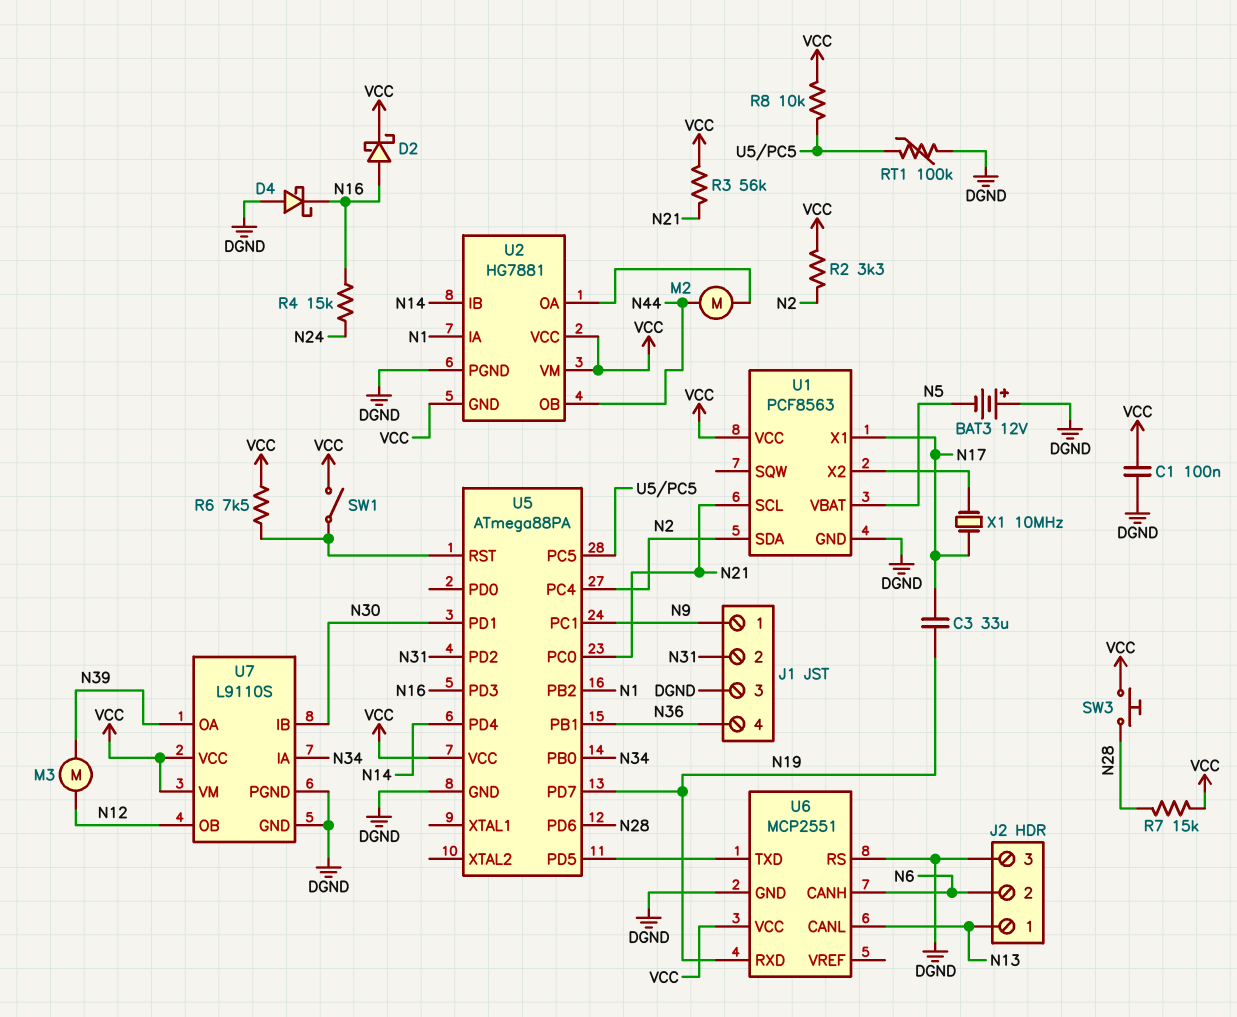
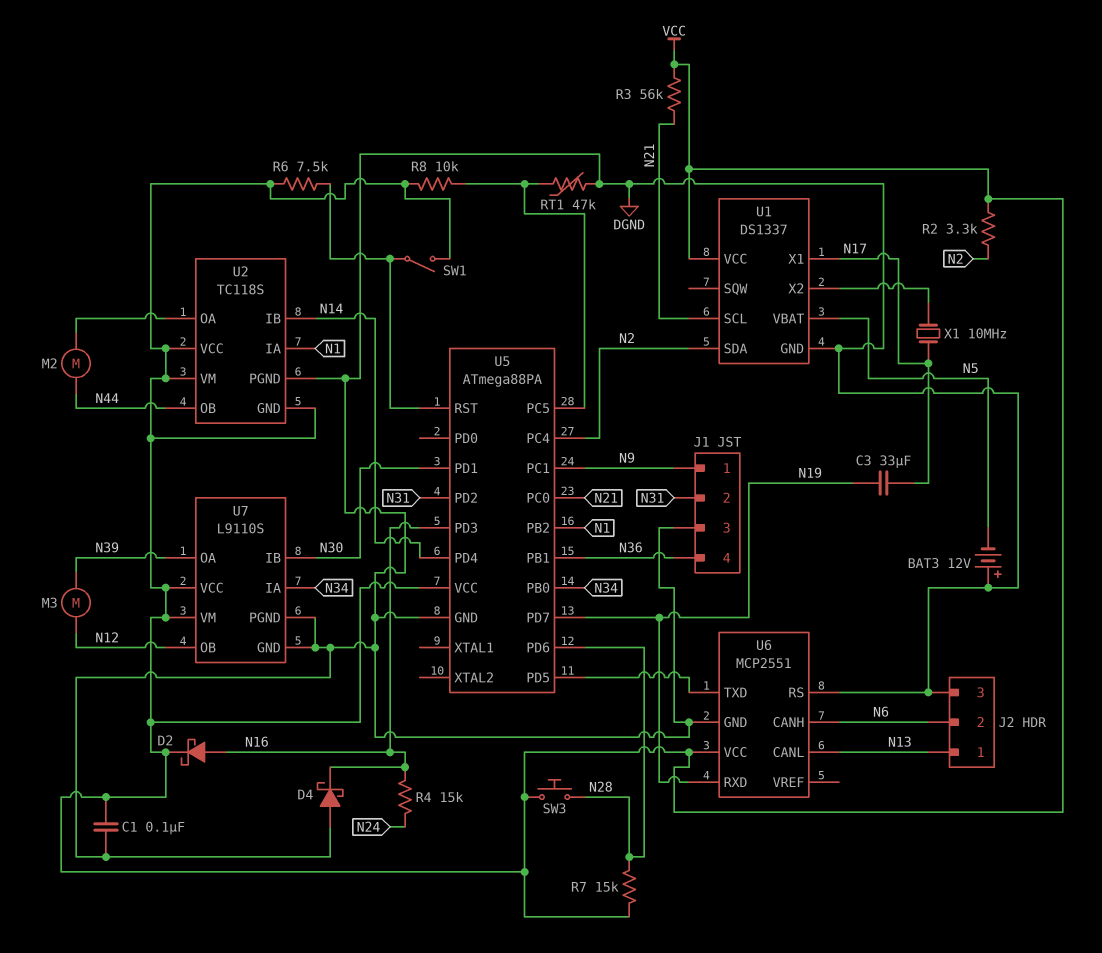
RT1: 100k (DGND, U5/PC5) -> 47k (DGND, U5/PC5)
U1: PCF8563 -> DS1337
U2: HG7881 -> TC118S

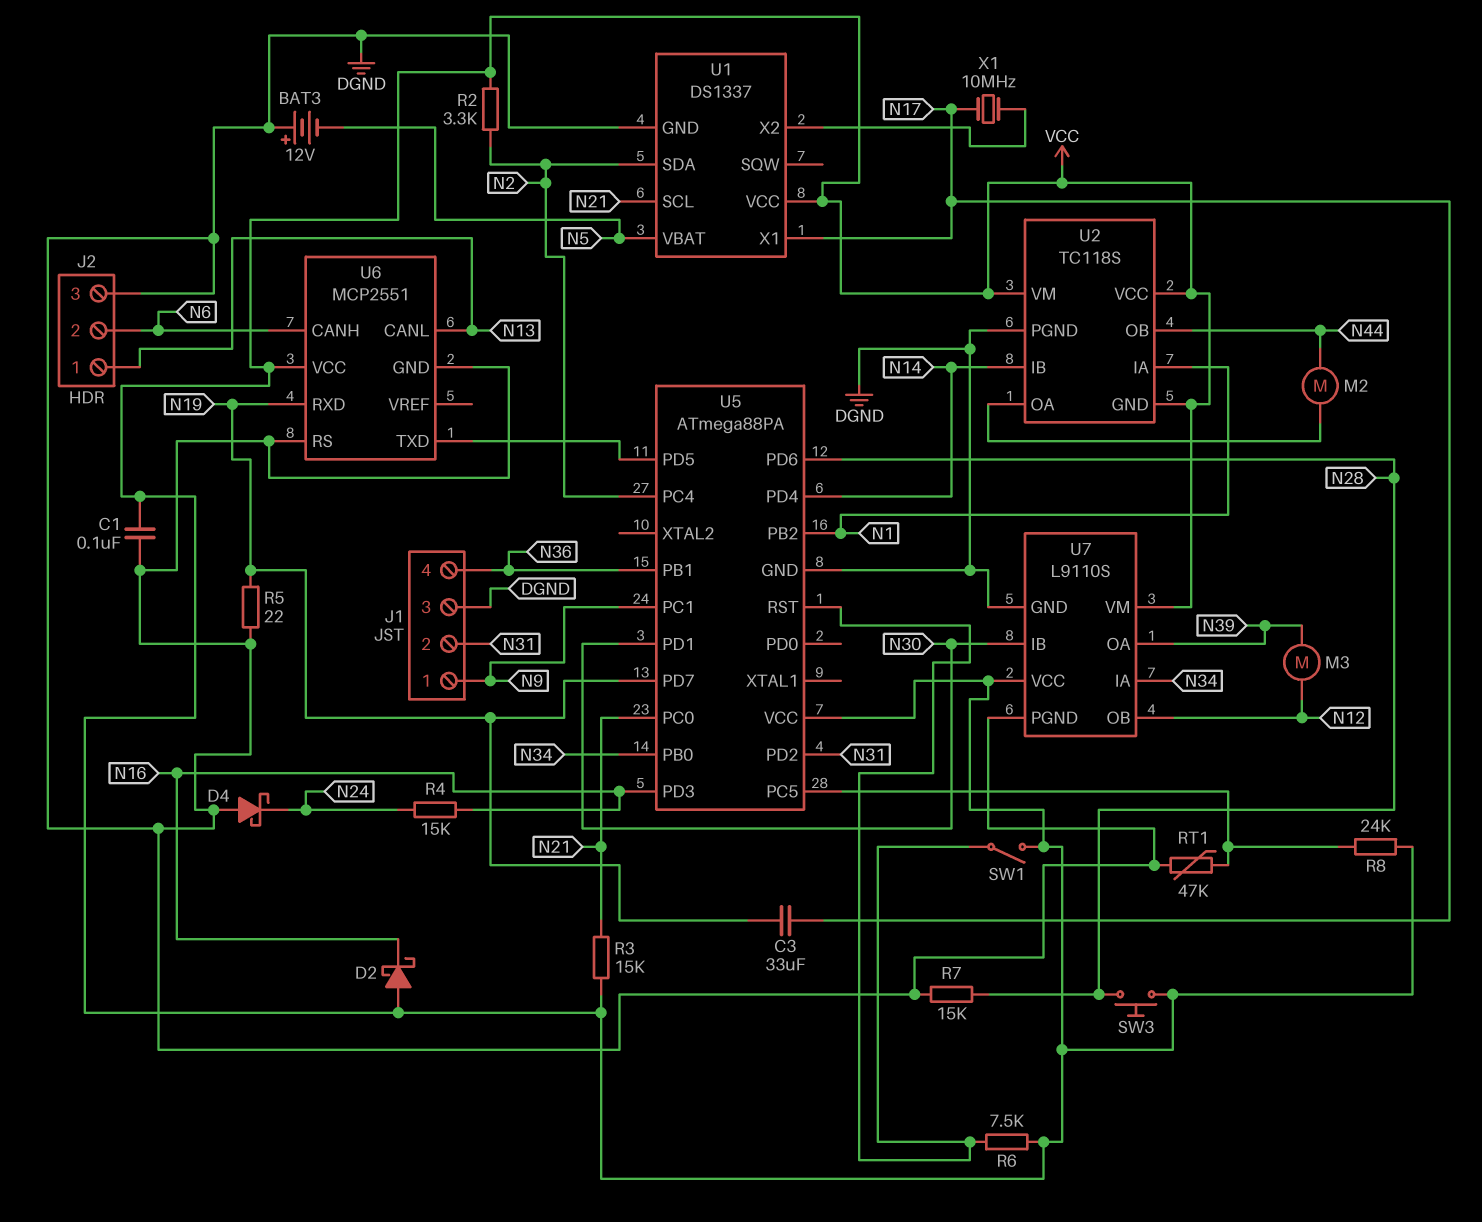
D2: schottky (A N16, K VCC) -> schottky (A VCC, K N16)
D4: schottky (A DGND, K N16) -> schottky (A DGND, K N24)
R3: 56k (N21, VCC) -> 15k (N21, VCC)
R5: none -> 22 (DGND, N19)
R7: 15k (N28, VCC) -> 15k (DGND, N28)
R8: 10k (U5/PC5, VCC) -> 24k (U5/PC5, VCC)

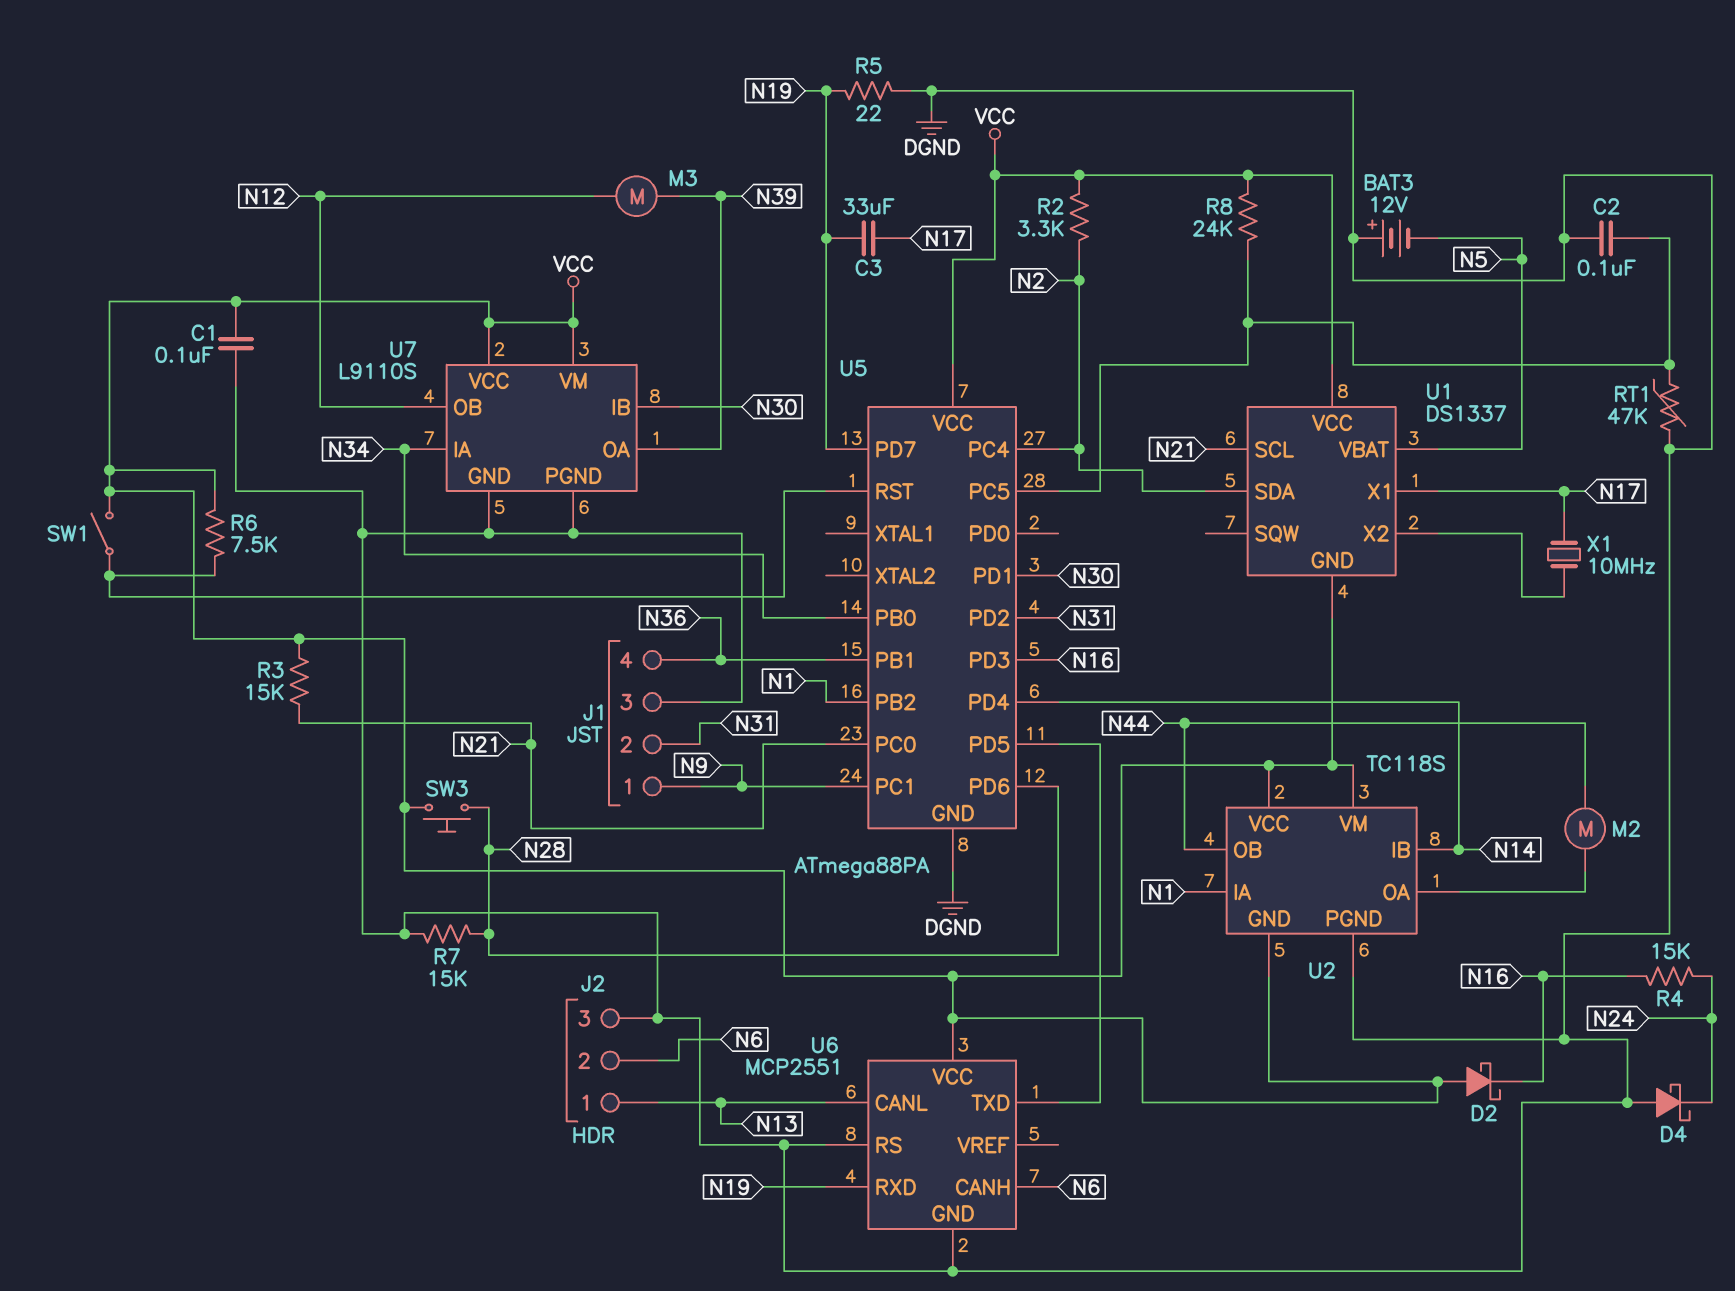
C2: none -> 100nF (DGND, U5/PC5)
U1 pin GND: DGND -> VCC

